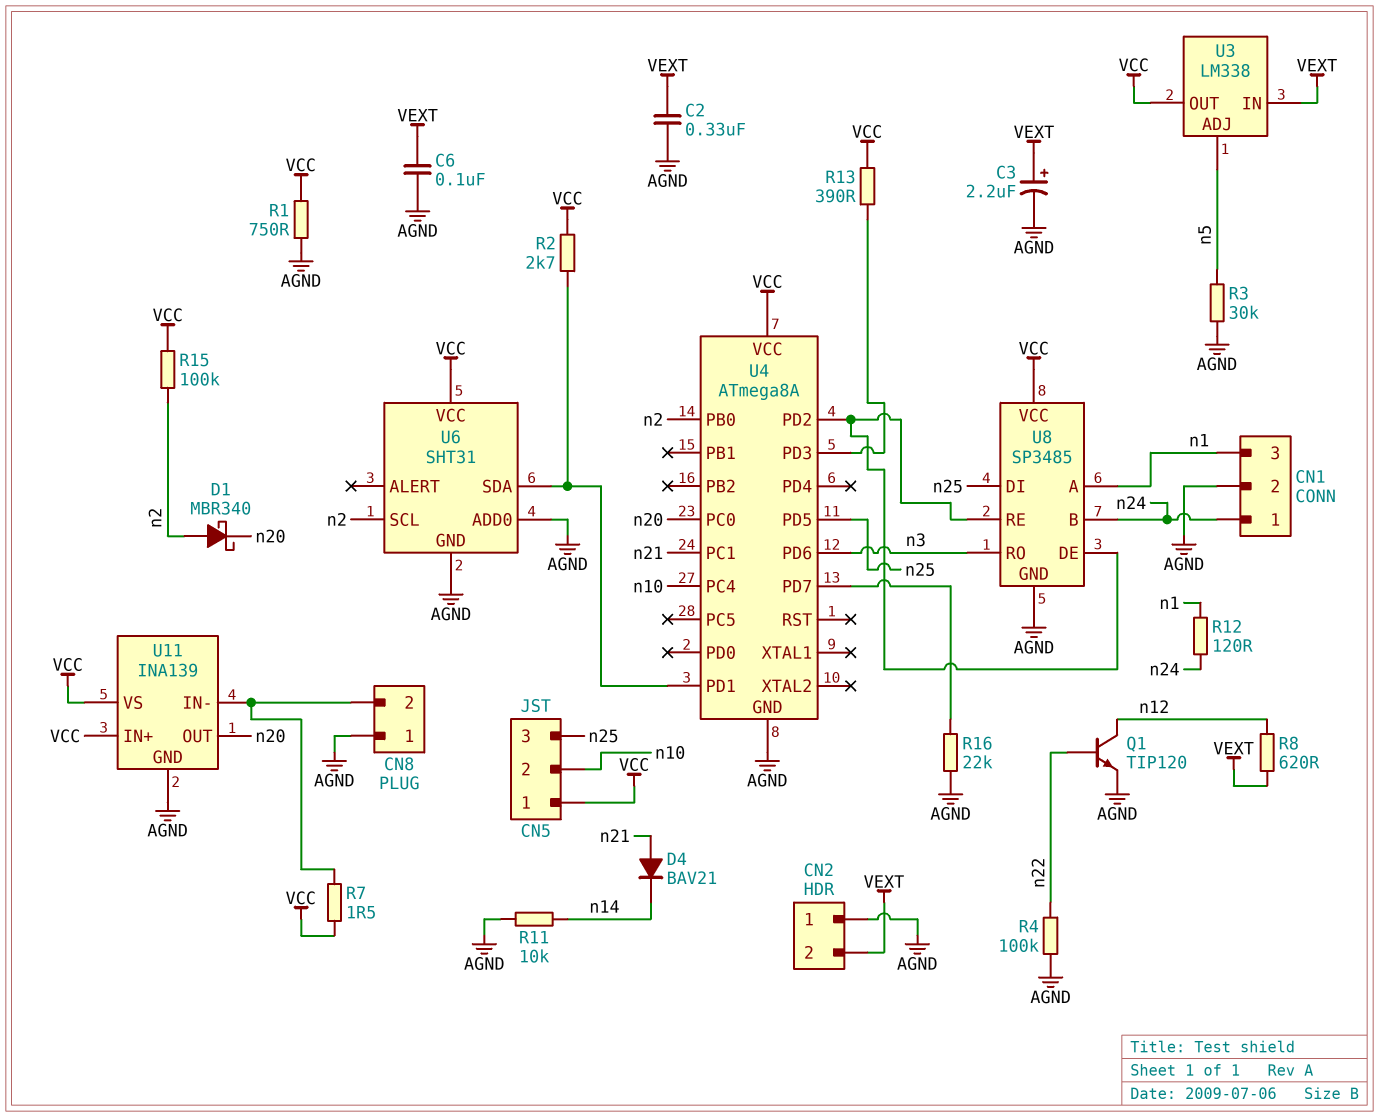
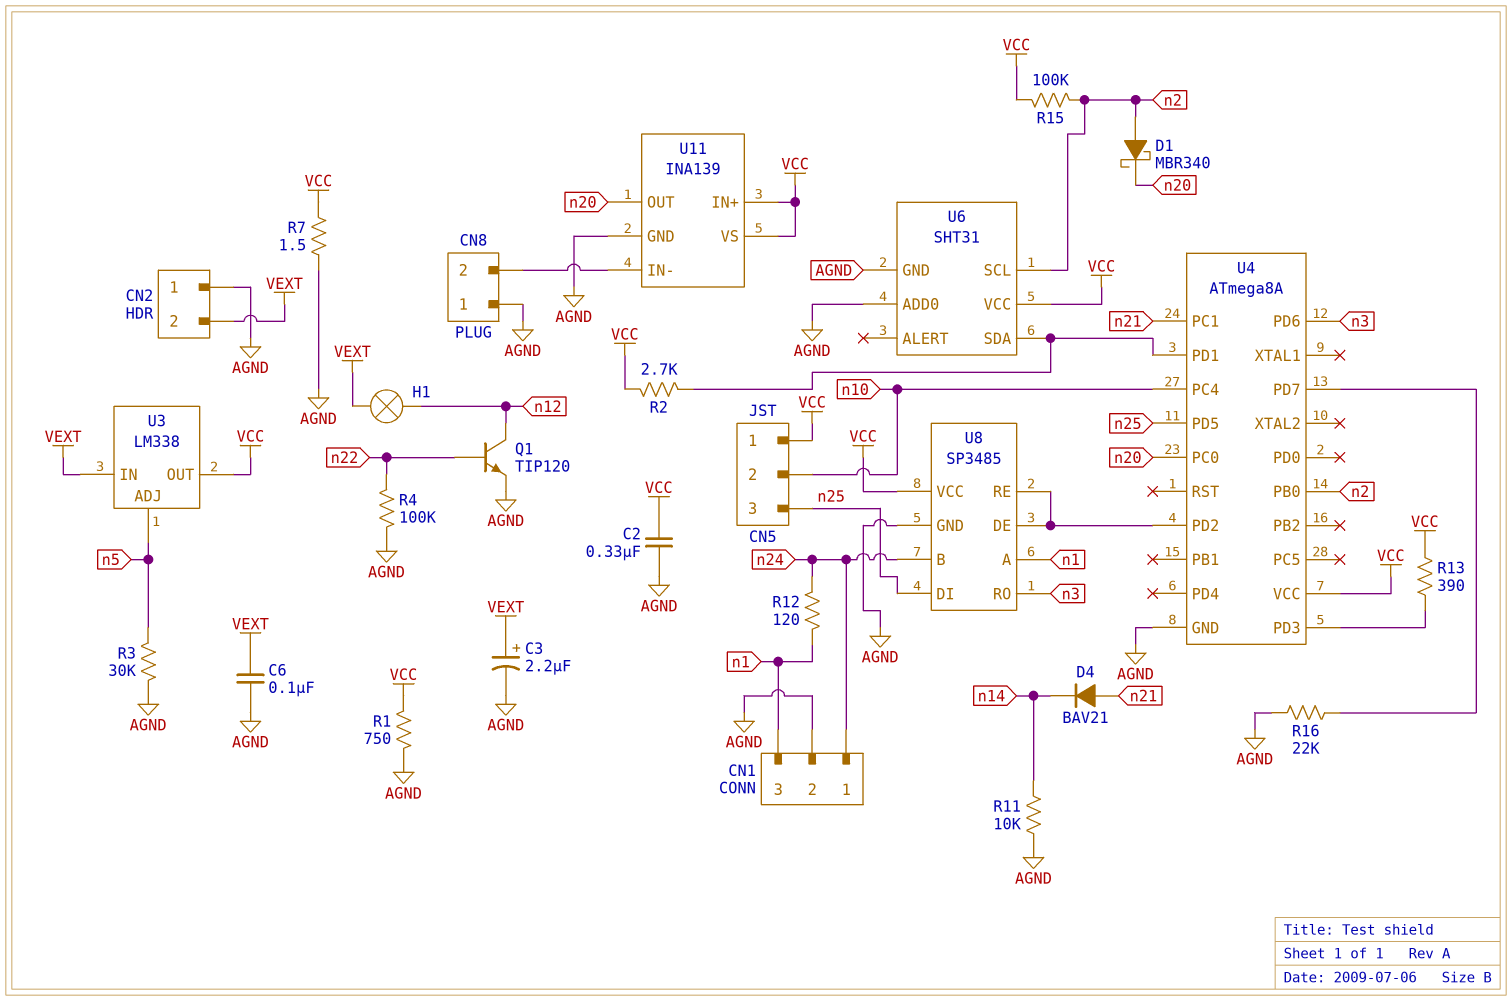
C2: 330nF (AGND, VEXT) -> 330nF (AGND, VCC)
H1: none -> lamp (VEXT, n12)
R7: 1.5 (CN8/2, VCC) -> 1.5 (AGND, VCC)
R8: 620 (VEXT, n12) -> none

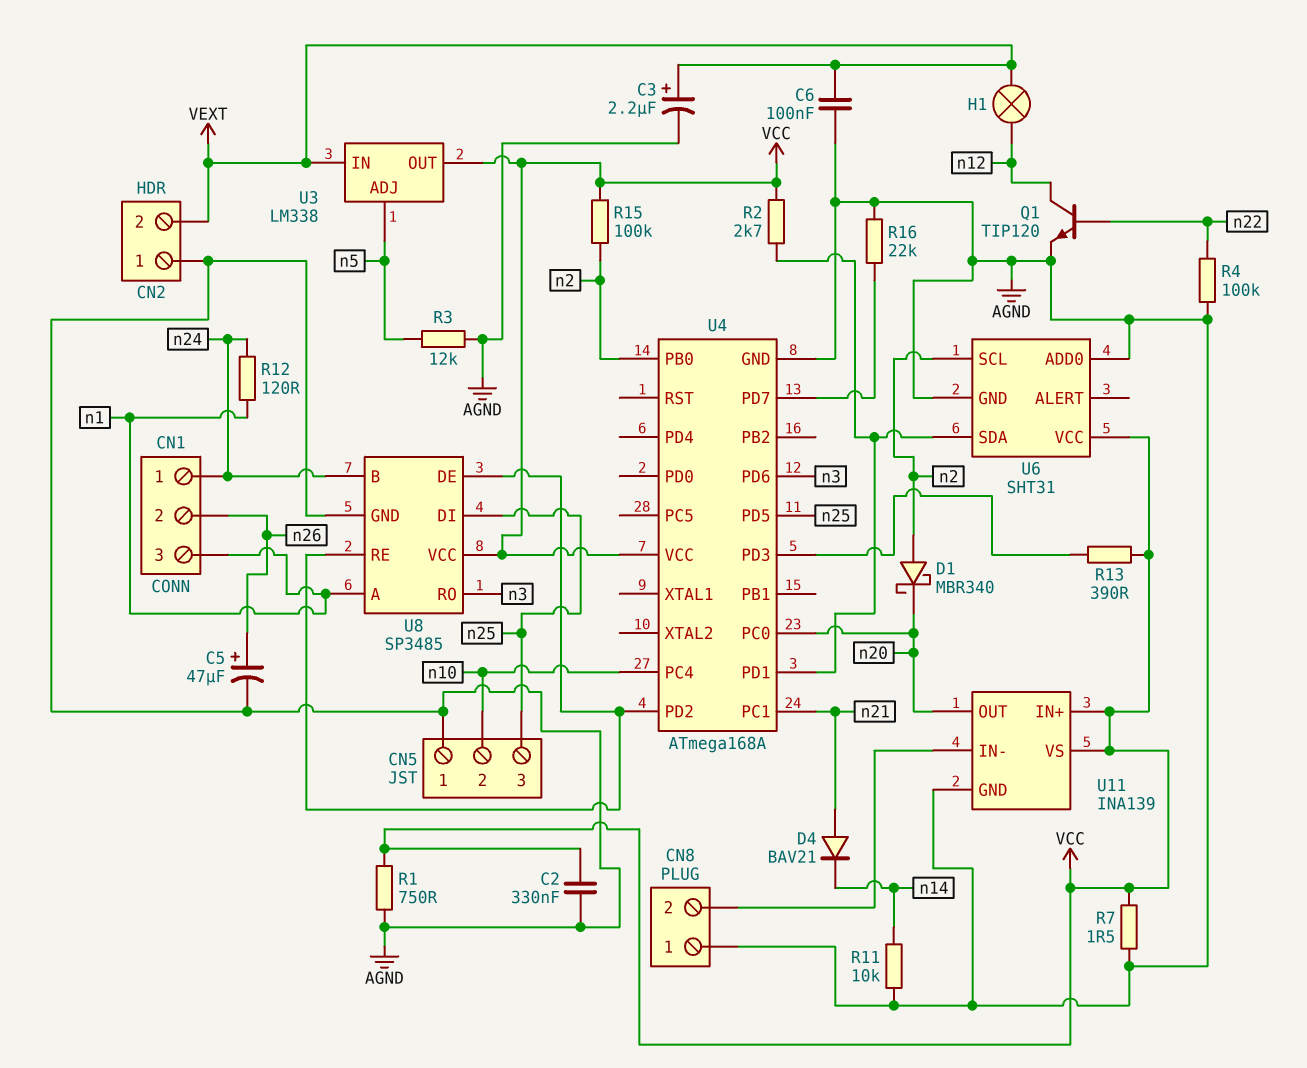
C5: none -> 47uF (plus n26, minus AGND)
CN1 pin 2: AGND -> n26
CN5 pin 1: VCC -> AGND
R3: 30k (AGND, n5) -> 12k (AGND, n5)
U4: ATmega8A -> ATmega168A

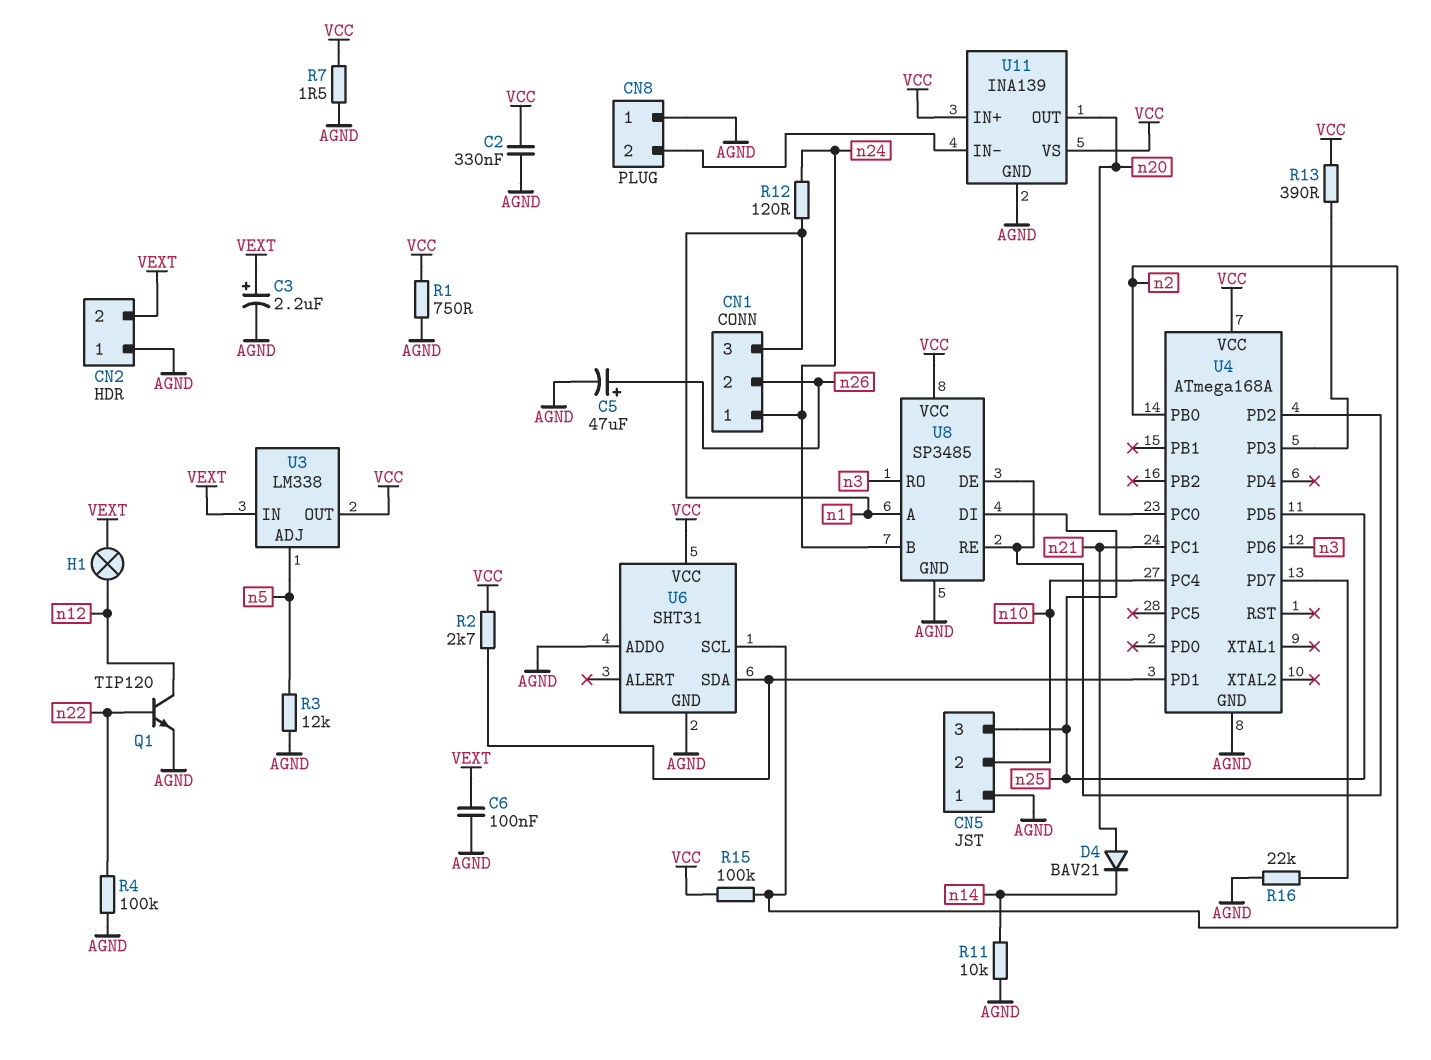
D1: schottky MBR340 (A n2, K n20) -> none

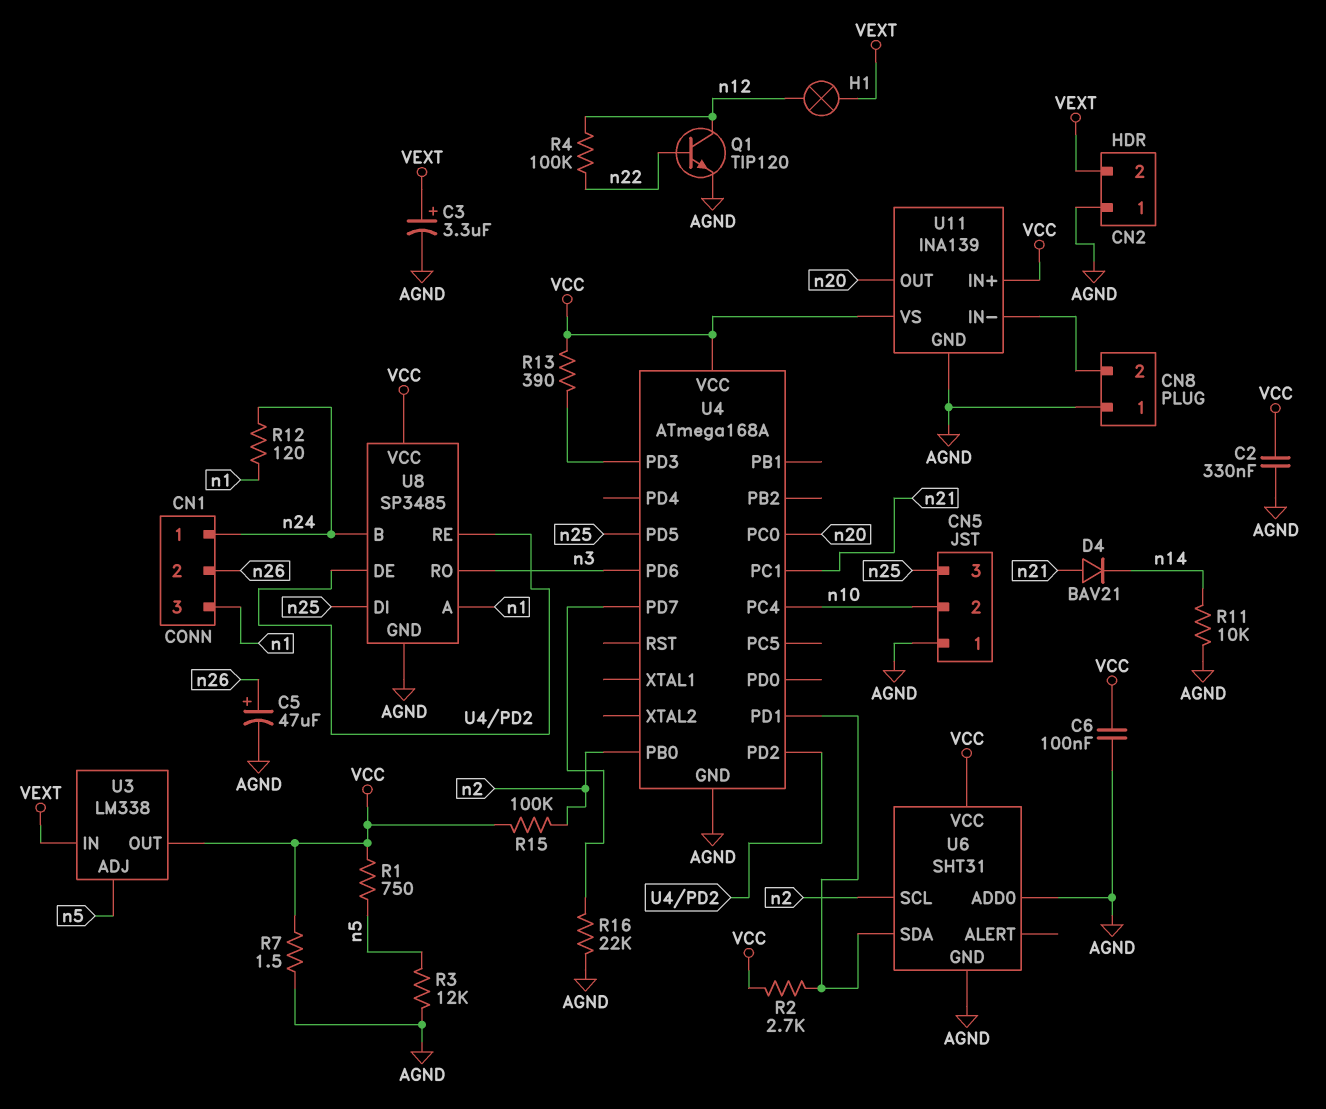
C3: 2.2uF (plus VEXT, minus AGND) -> 3.3uF (plus VEXT, minus AGND)
C6: 100nF (AGND, VEXT) -> 100nF (AGND, VCC)
R1: 750 (AGND, VCC) -> 750 (VCC, n5)
R4: 100k (AGND, n22) -> 100k (n12, n22)

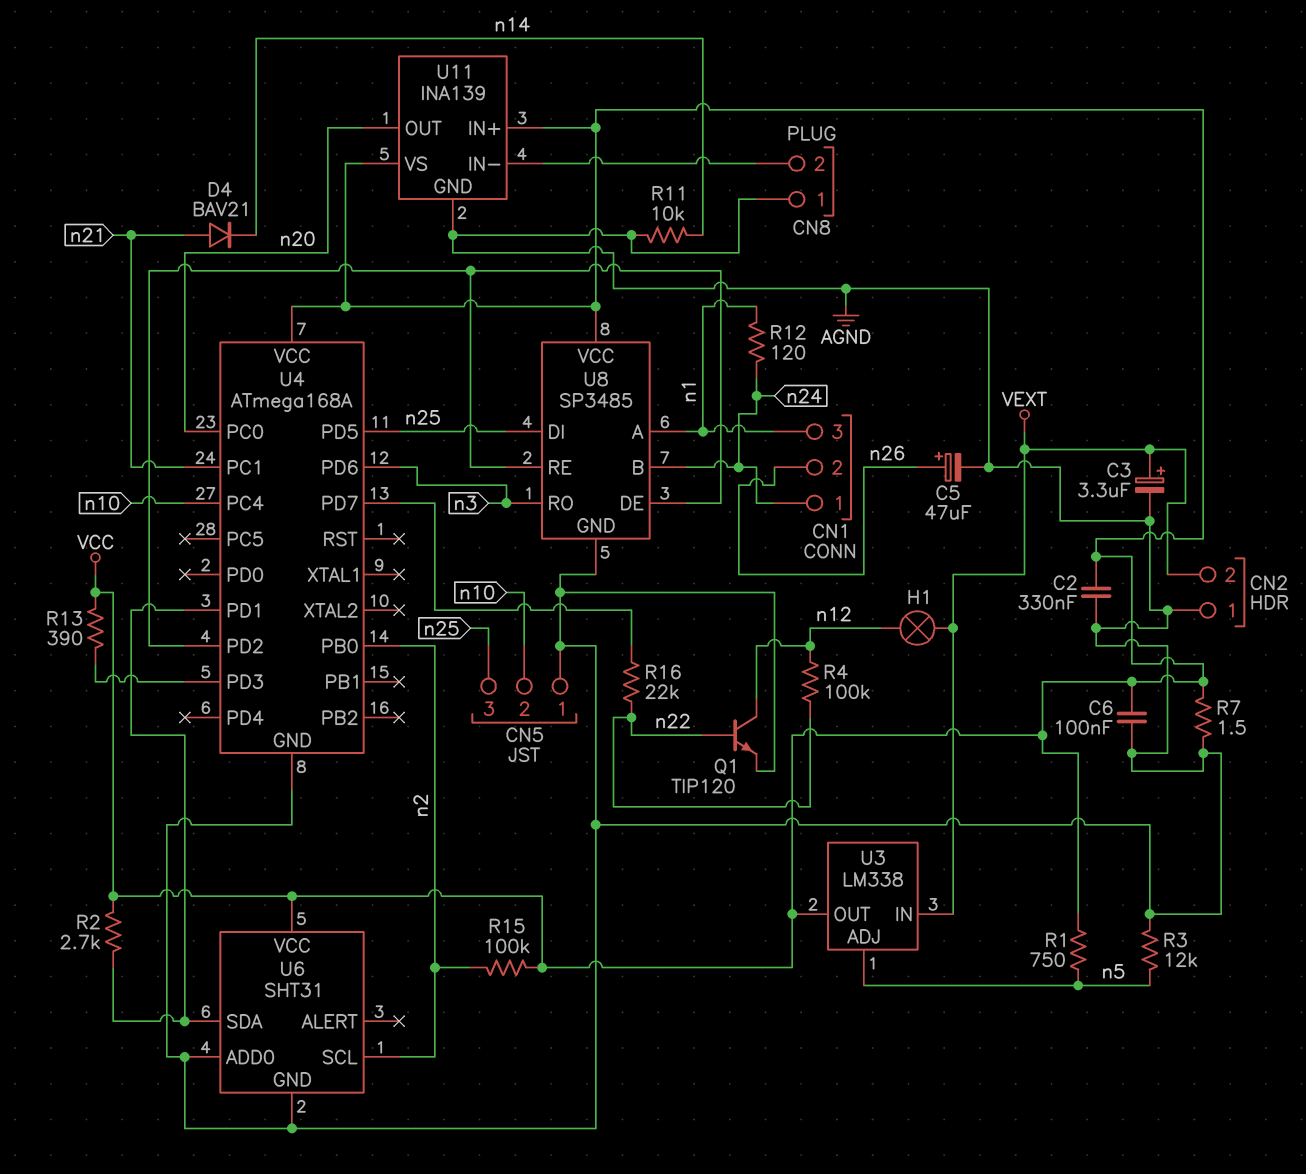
R16: 22k (AGND, U4/PD7) -> 22k (U4/PD7, n22)

